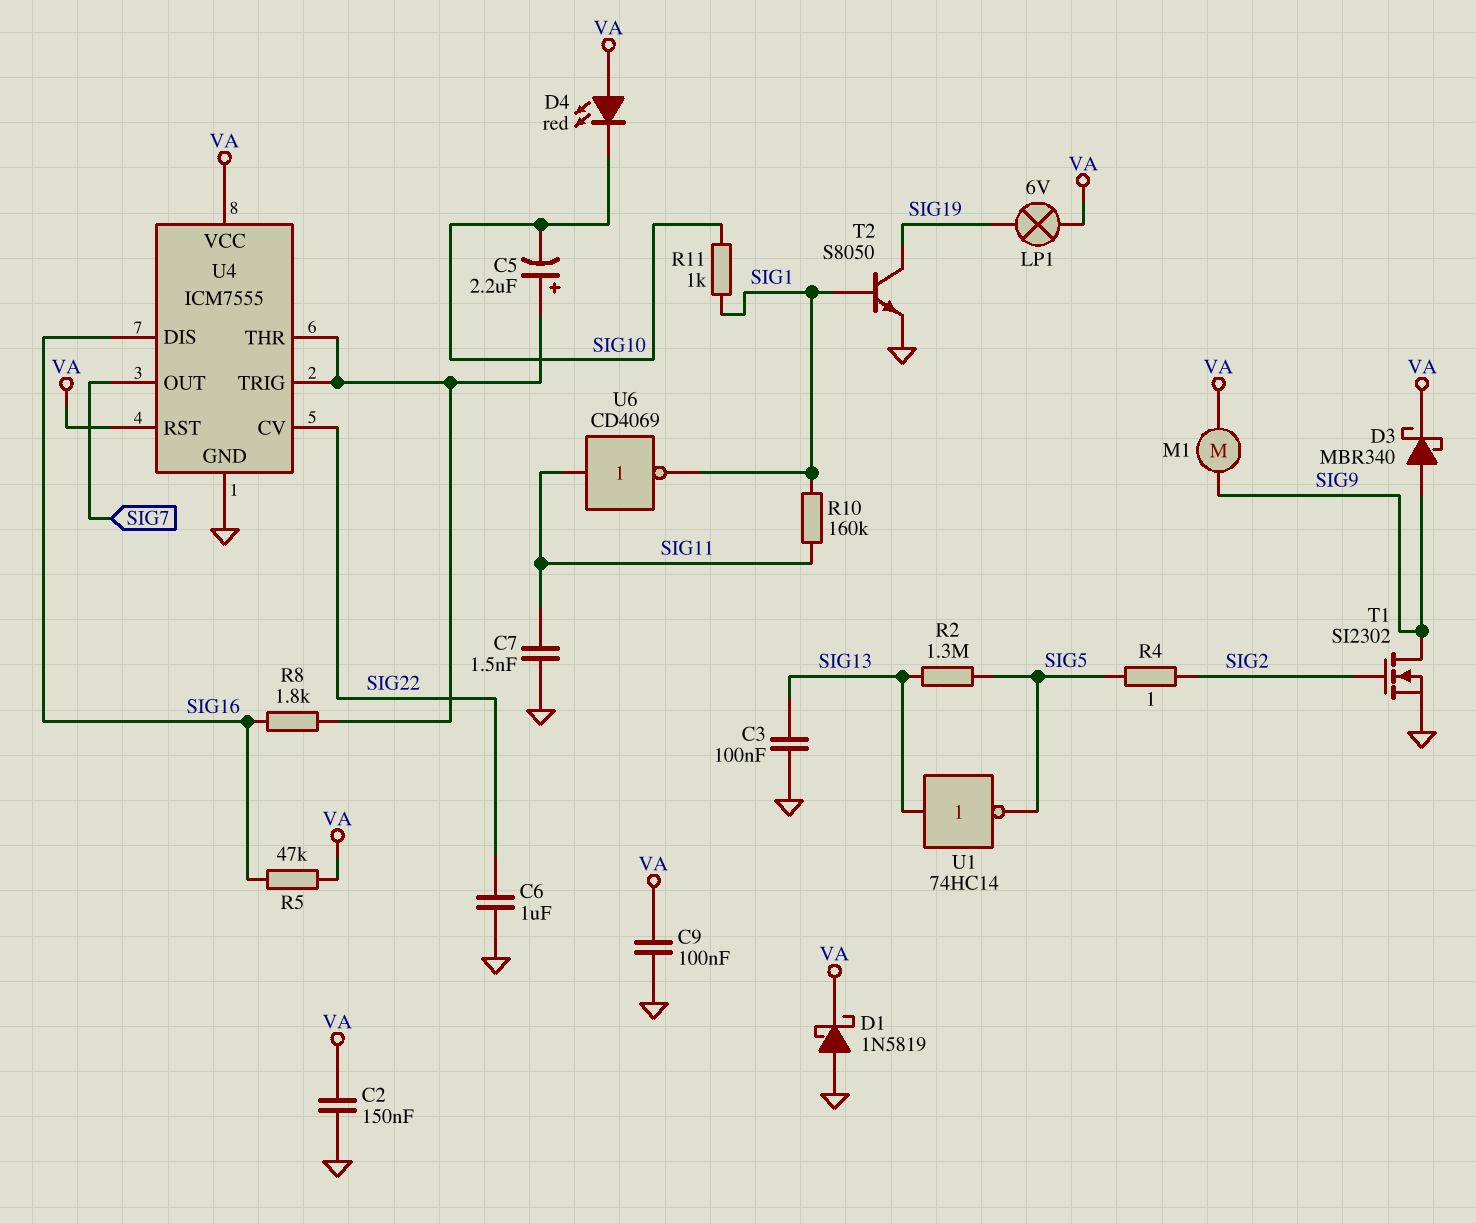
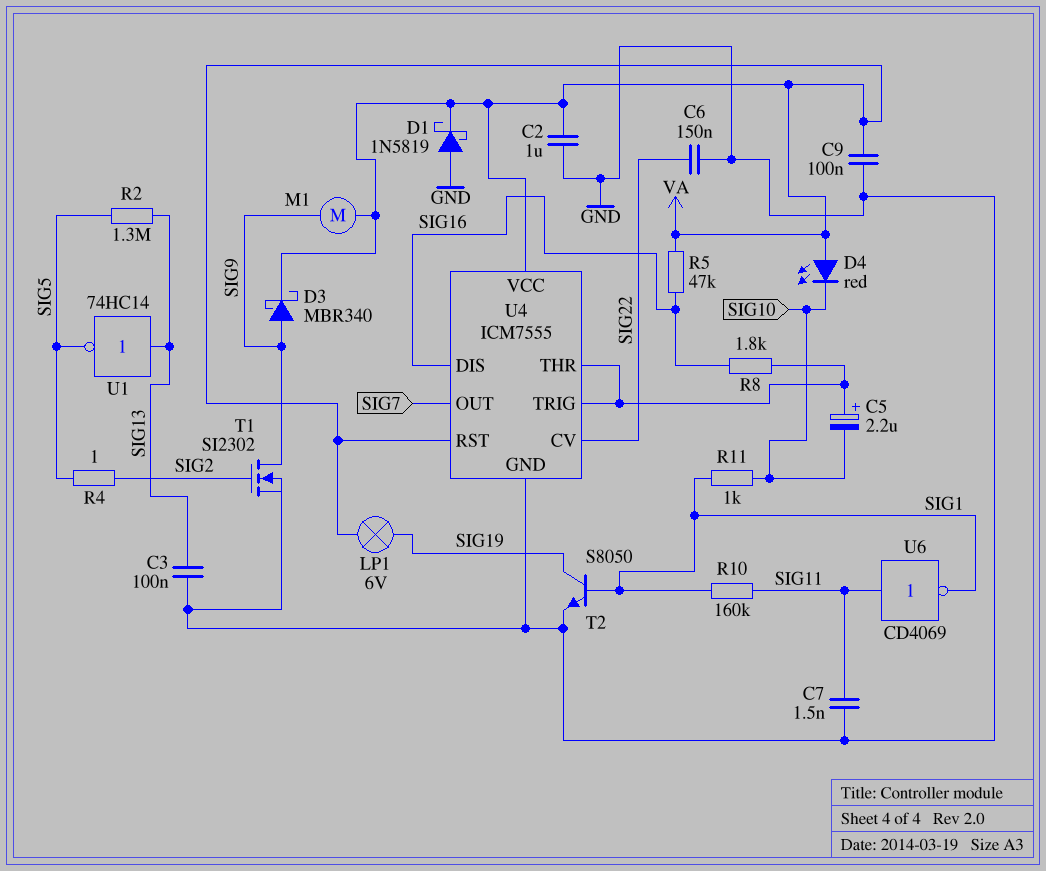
C2: 150nF (GND, VA) -> 1uF (GND, VA)
C6: 1uF (GND, SIG22) -> 150nF (GND, SIG22)

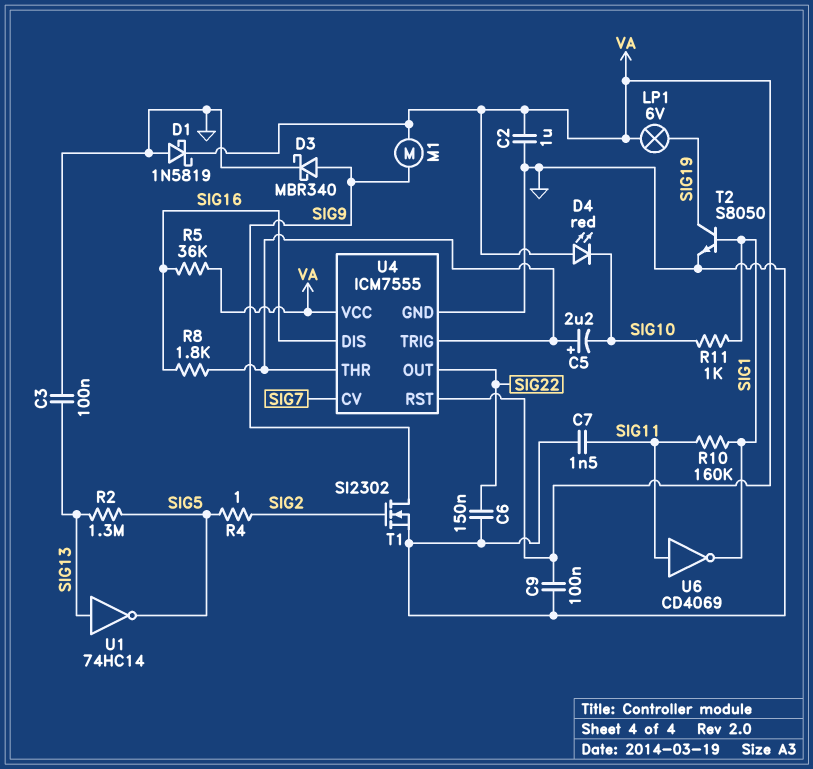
D3: schottky MBR340 (A SIG9, K VA) -> schottky MBR340 (A SIG9, K GND)
R5: 47k (SIG16, VA) -> 36k (SIG16, VA)
U4 pin CV: SIG22 -> SIG7
U4 pin OUT: SIG7 -> SIG22

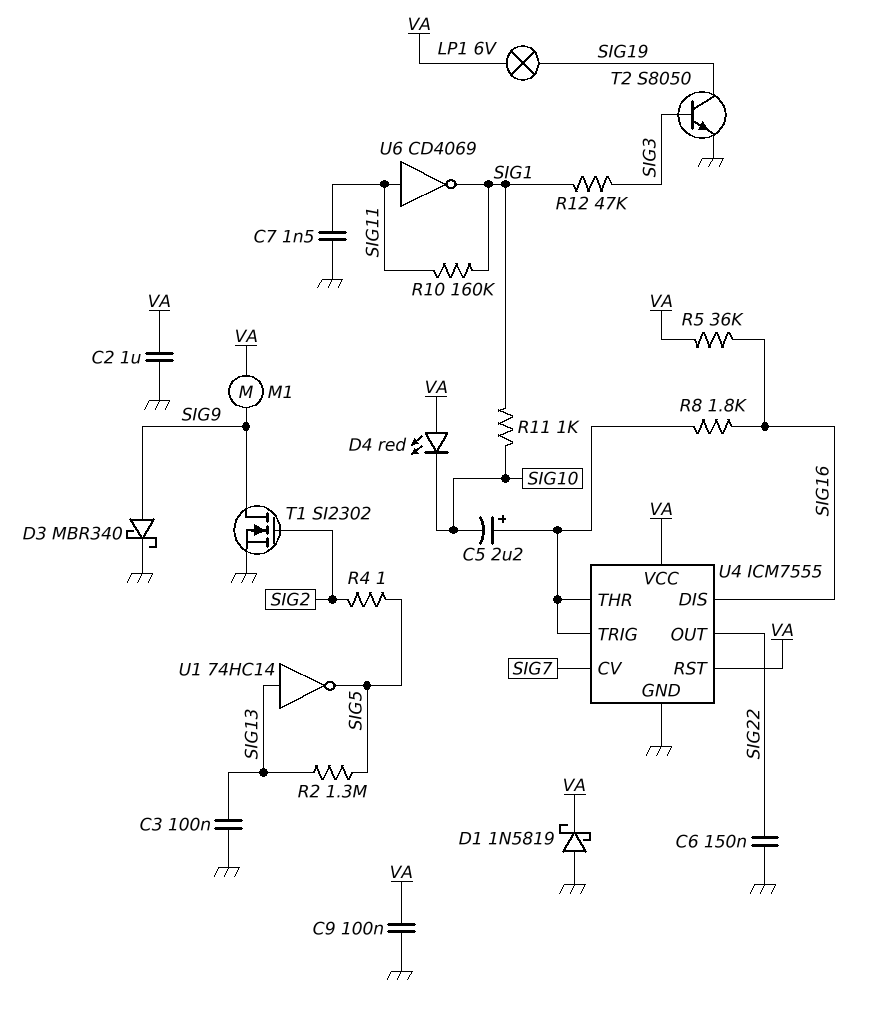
R12: none -> 47k (SIG1, SIG3)
T2: NPN S8050 (B SIG1, C SIG19, E GND) -> NPN S8050 (B SIG3, C SIG19, E GND)

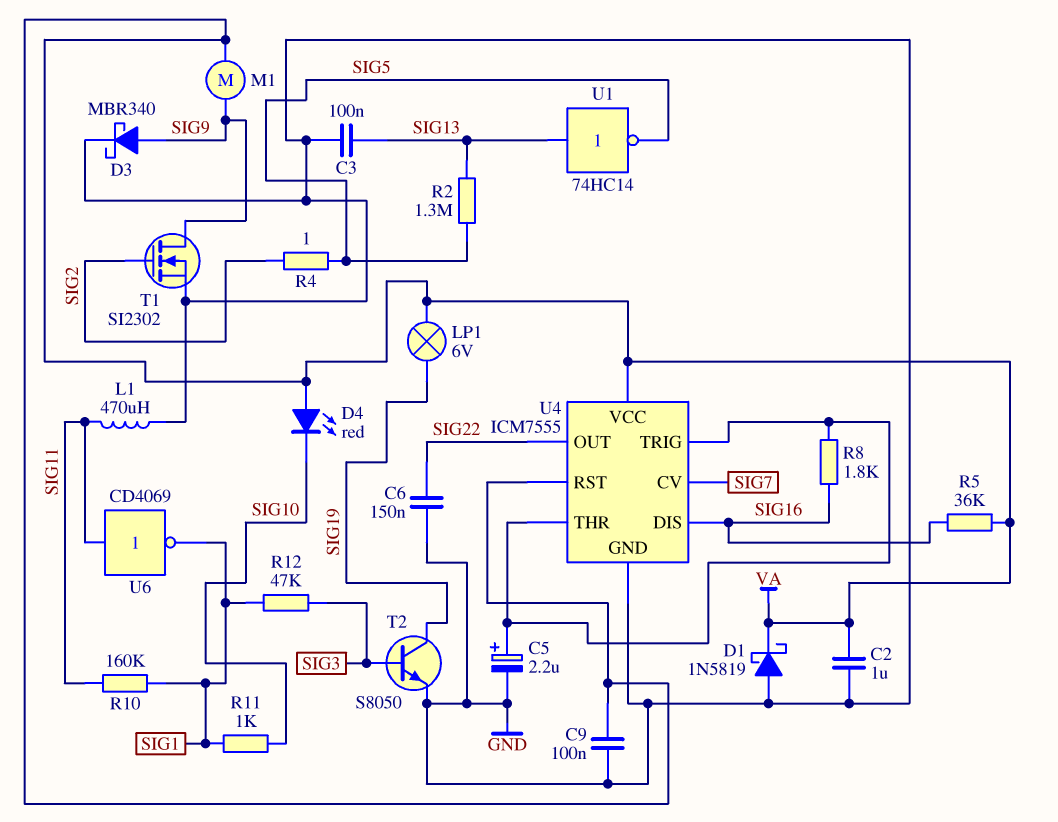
C5: 2.2uF (plus U4/THR, minus SIG10) -> 2.2uF (plus U4/THR, minus GND)
C7: 1.5nF (GND, SIG11) -> none
L1: none -> 470uH (GND, SIG11)

